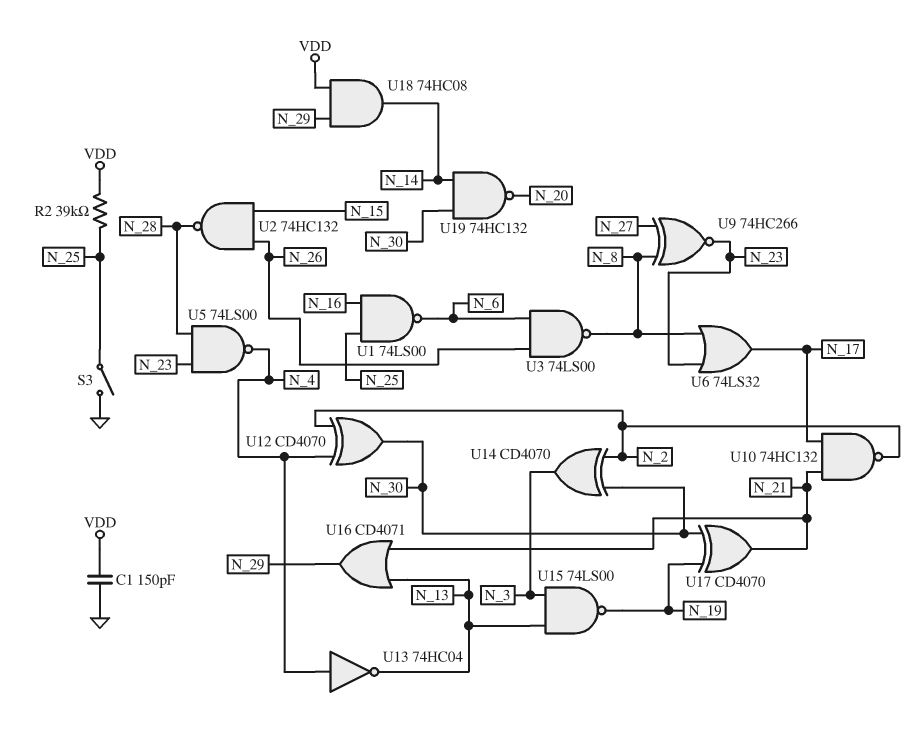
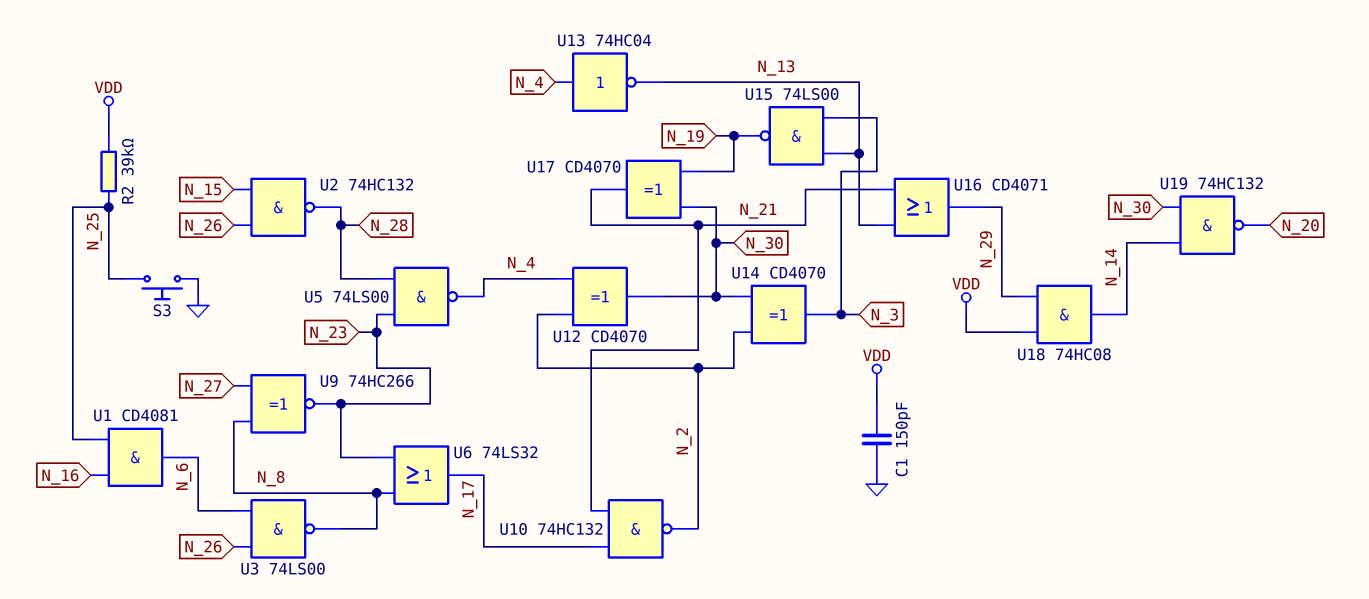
S3: switch (GND, N_25) -> button (GND, N_25)
U1: NAND 74LS00 (in N_16, in N_25, out N_6) -> AND CD4081 (in N_16, in N_25, out N_6)

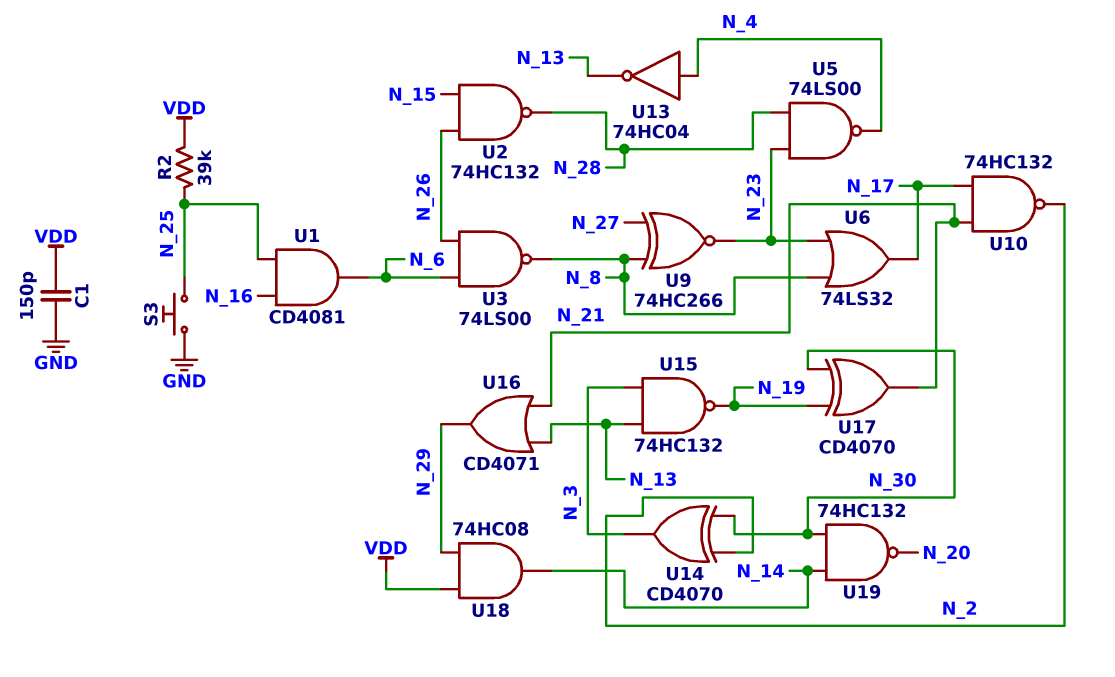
U12: XOR CD4070 (in N_2, in N_4, out N_30) -> none
U15: NAND 74LS00 (in N_3, in N_13, out N_19) -> NAND 74HC132 (in N_3, in N_13, out N_19)

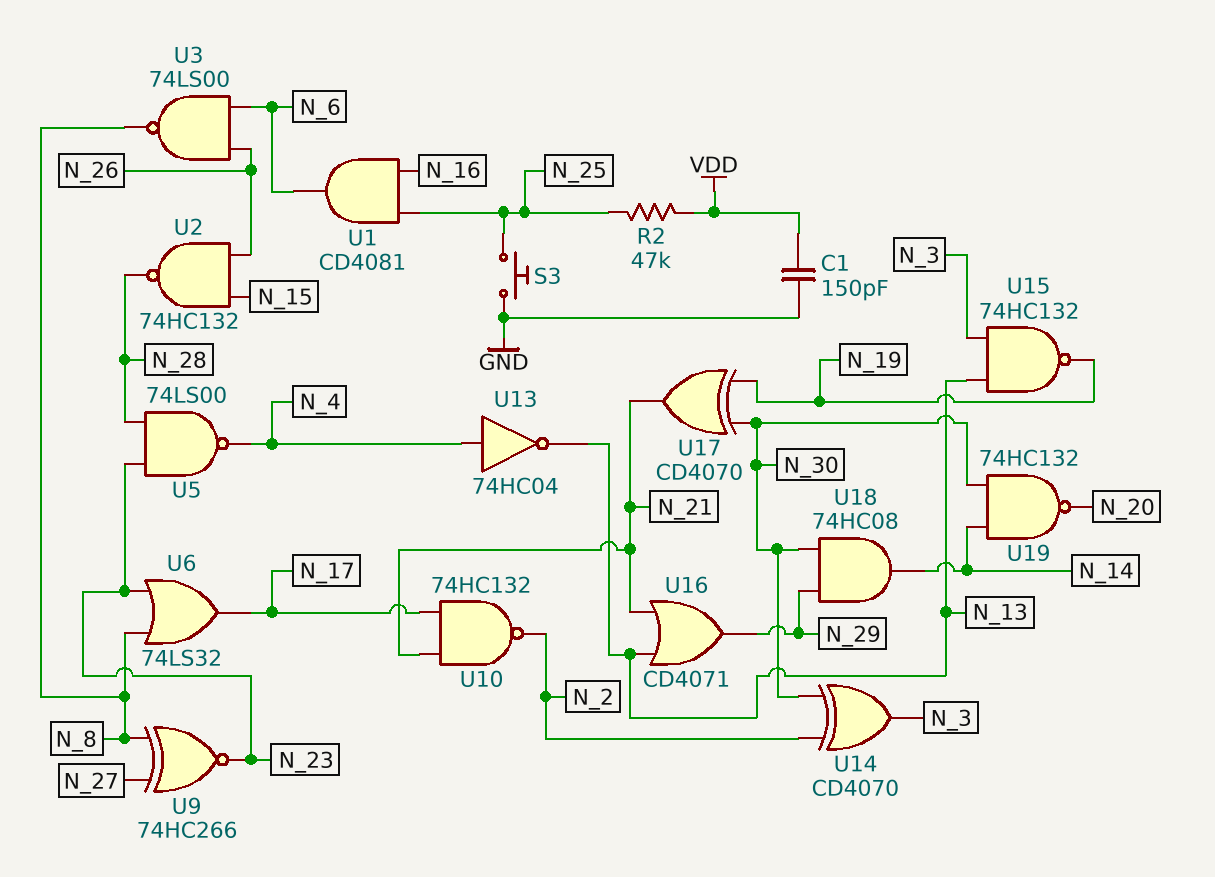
R2: 39k (N_25, VDD) -> 47k (N_25, VDD)
U18: AND 74HC08 (in N_29, in VDD, out N_14) -> AND 74HC08 (in N_29, in N_30, out N_14)

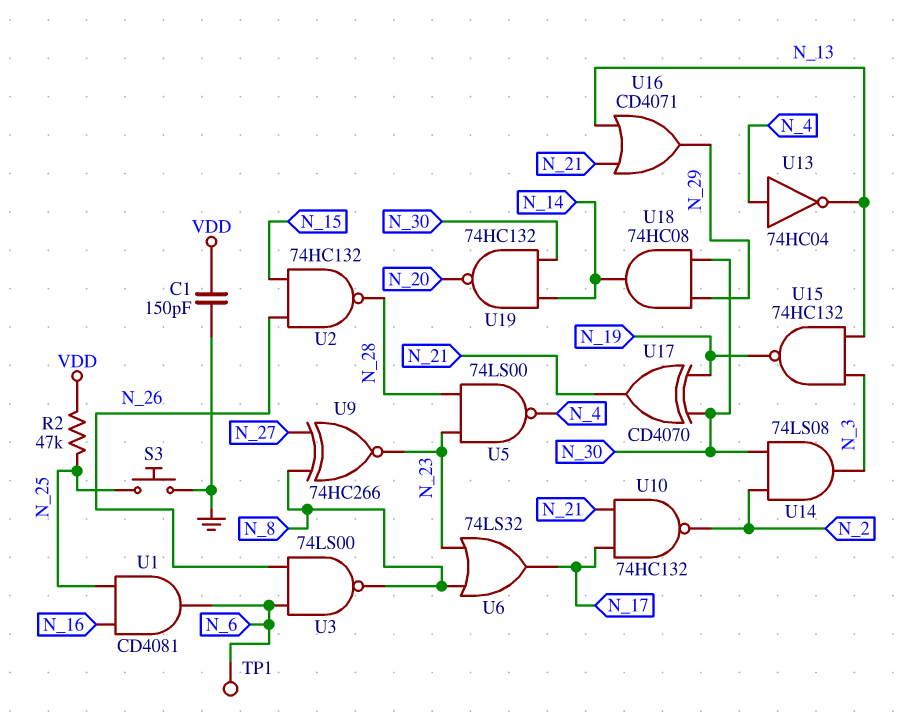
TP1: none -> test point (N_6)
U14: XOR CD4070 (in N_2, in N_30, out N_3) -> AND 74LS08 (in N_2, in N_30, out N_3)

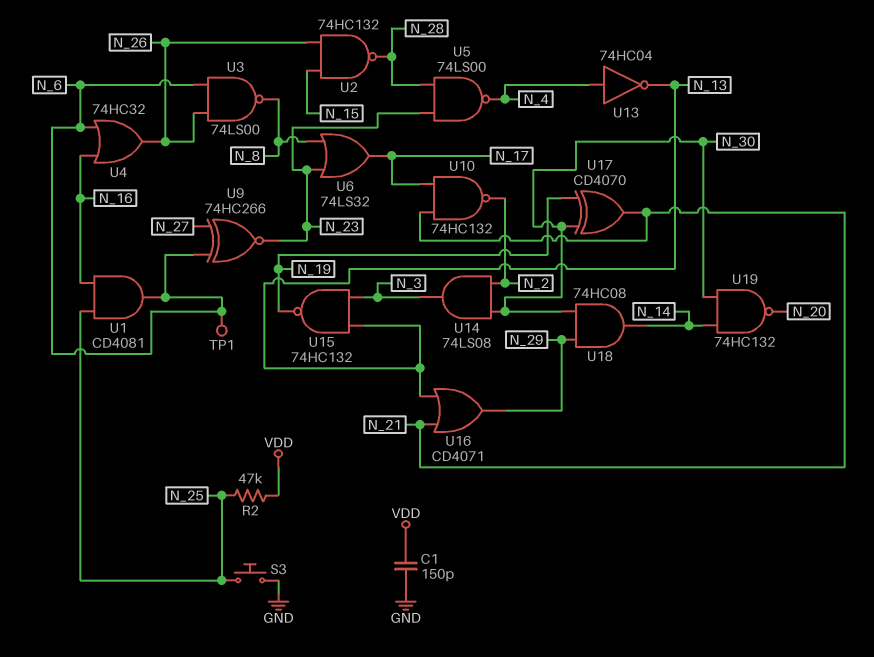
U4: none -> OR 74HC32 (in N_6, in N_16, out N_26)
U9: XNOR 74HC266 (in N_8, in N_27, out N_23) -> XNOR 74HC266 (in N_6, in N_27, out N_23)

